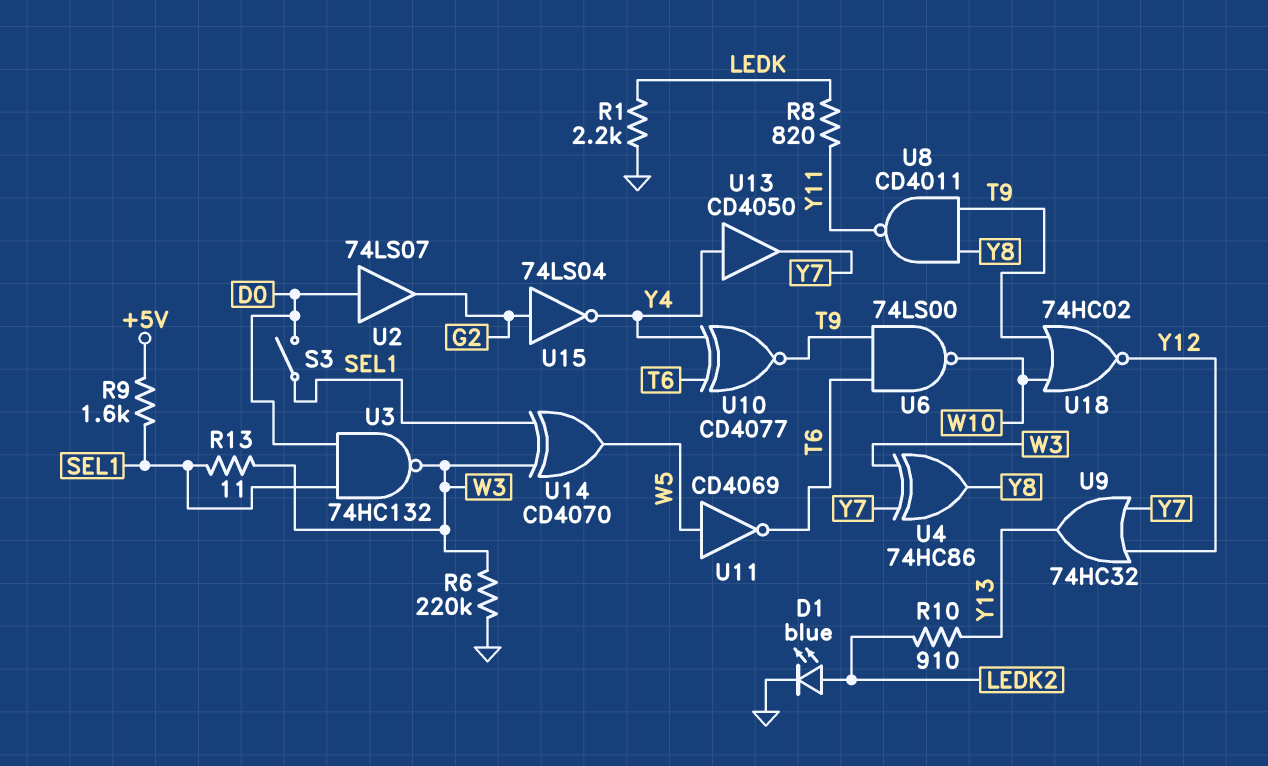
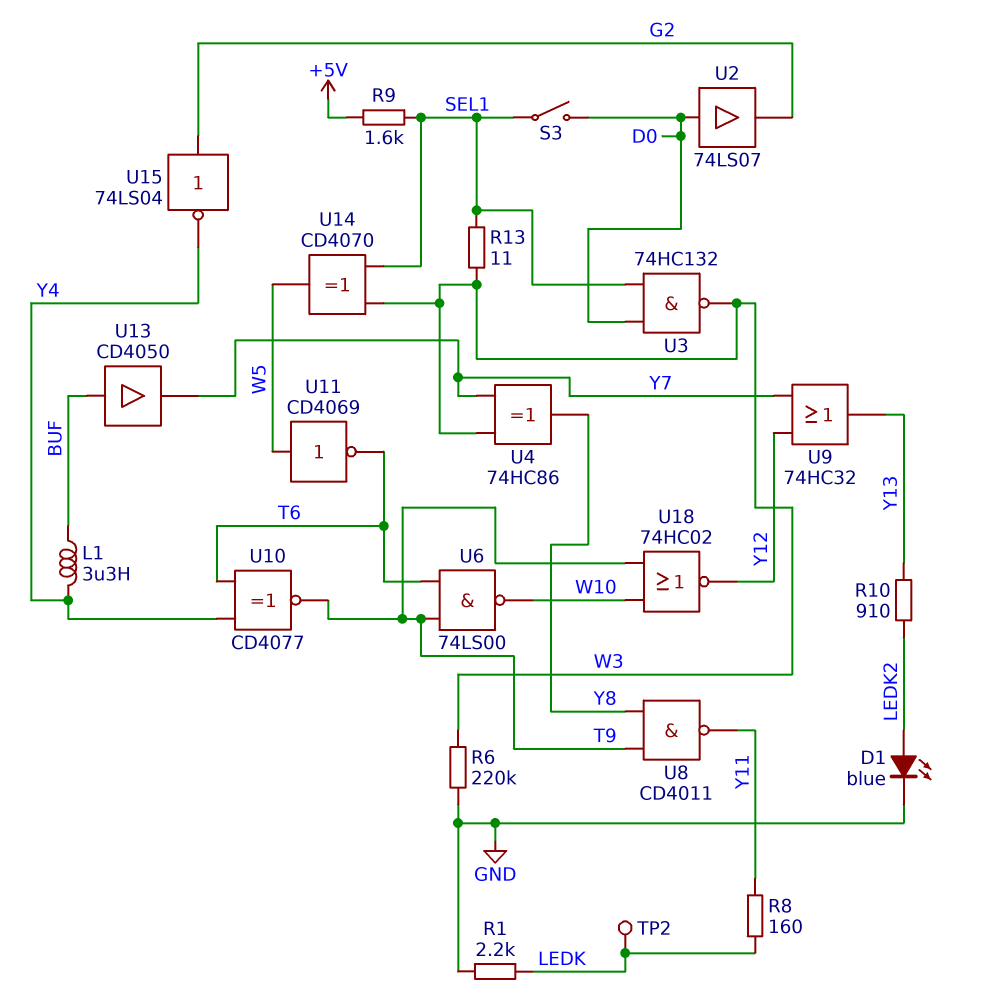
L1: none -> 3.3uH (BUF, Y4)
R8: 820 (LEDK, Y11) -> 160 (LEDK, Y11)
TP2: none -> test point (LEDK)
U13: buffer CD4050 (in Y4, out Y7) -> buffer CD4050 (in BUF, out Y7)

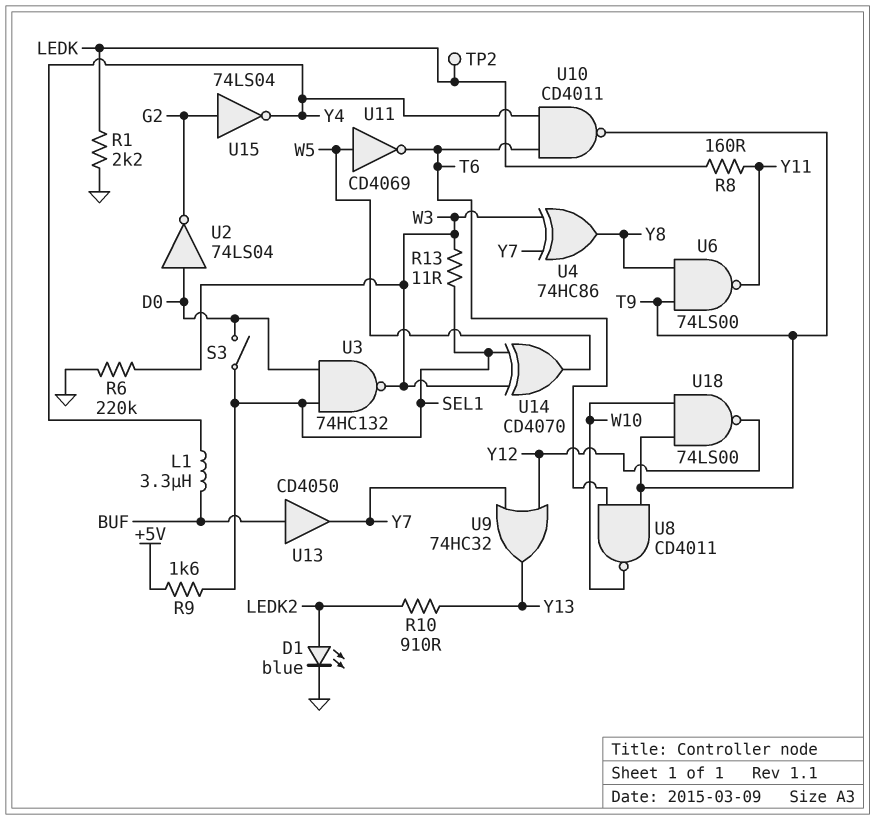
U2: buffer 74LS07 (in D0, out G2) -> NOT 74LS04 (in D0, out G2)
U6: NAND 74LS00 (in T6, in T9, out W10) -> NAND 74LS00 (in T9, in Y8, out Y11)
U8: NAND CD4011 (in T9, in Y8, out Y11) -> NAND CD4011 (in T6, in T9, out W10)
U10: XNOR CD4077 (in T6, in Y4, out T9) -> NAND CD4011 (in T6, in Y4, out T9)
U18: NOR 74HC02 (in T9, in W10, out Y12) -> NAND 74LS00 (in T9, in W10, out Y12)

